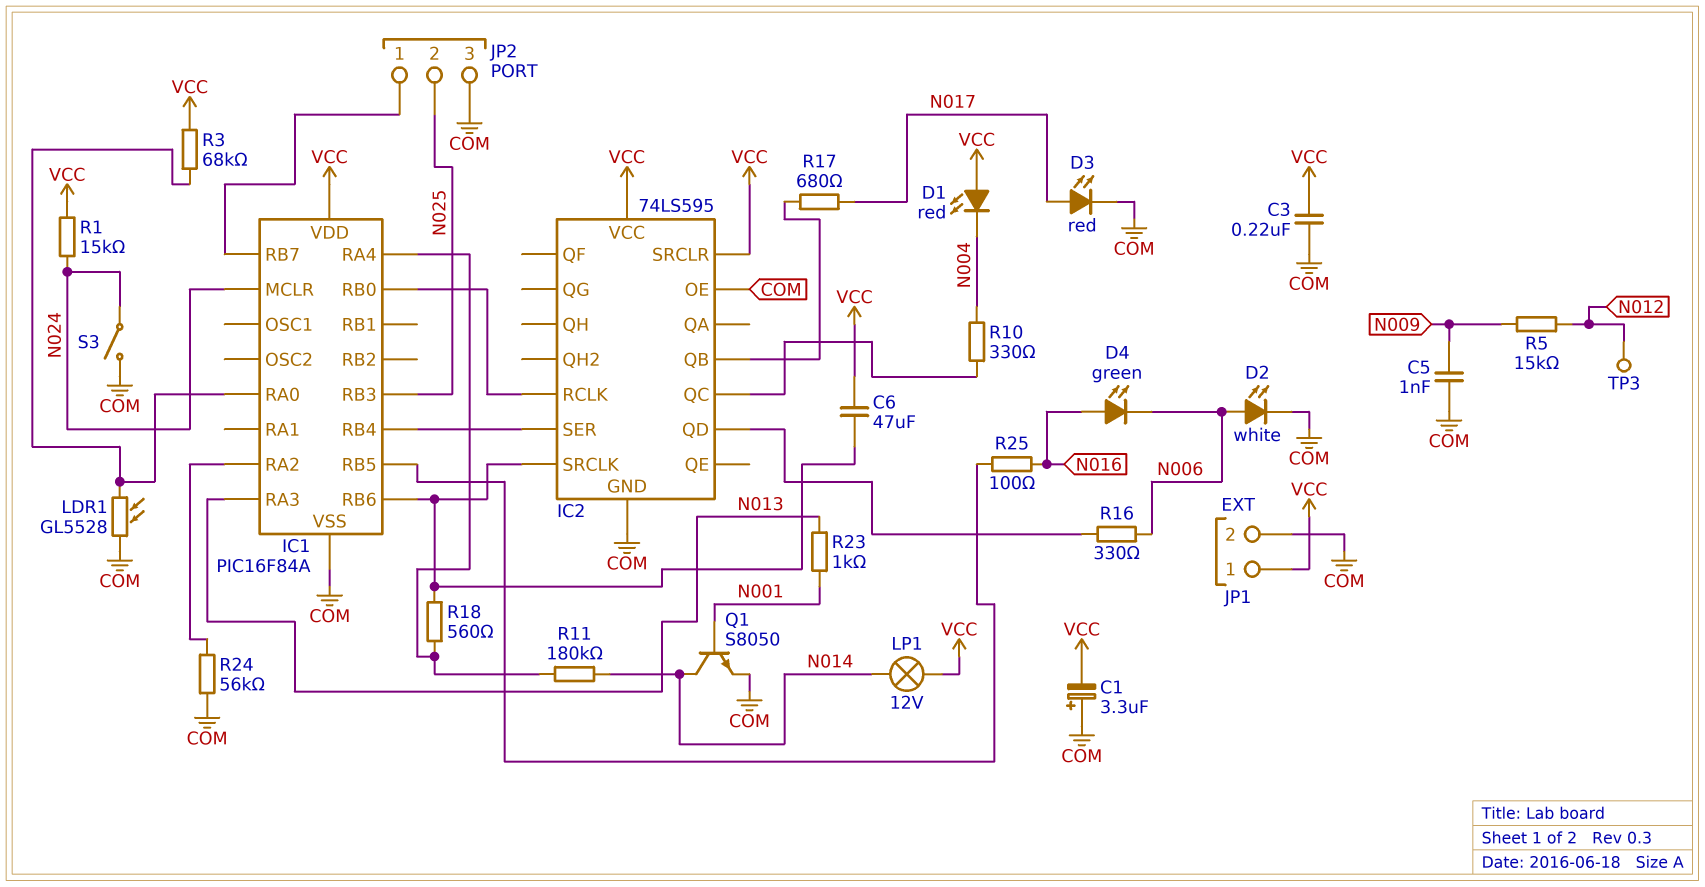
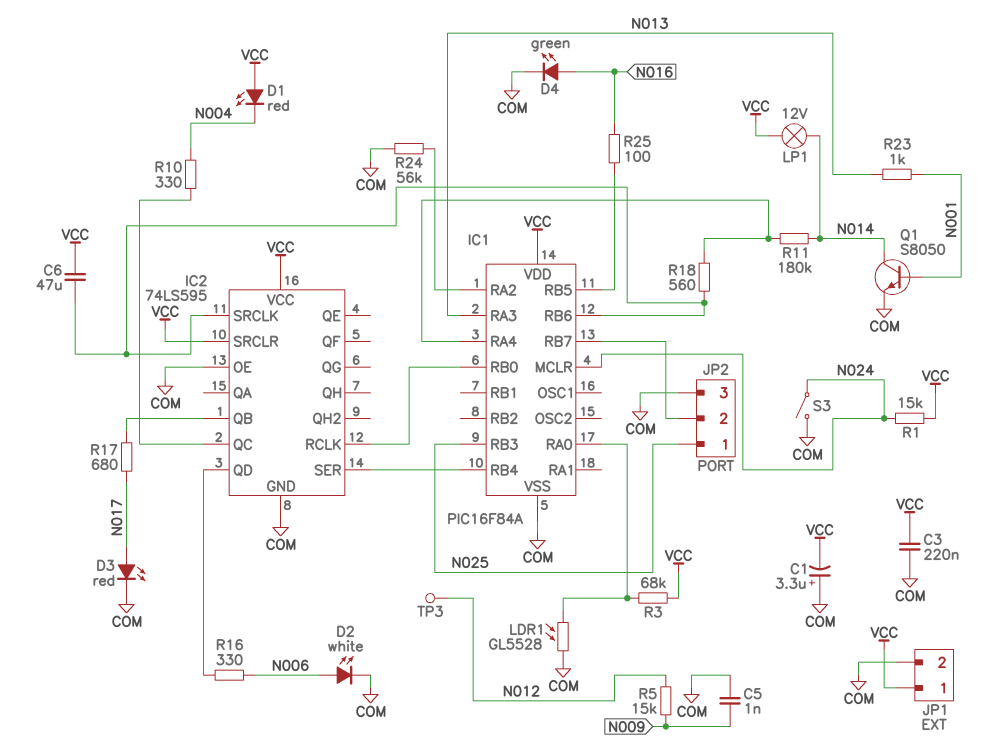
D4: LED green (A N016, K N006) -> LED green (A N016, K COM)
JP2 pin 1: IC1/RB7 -> N025
JP2 pin 2: N025 -> IC1/RB7

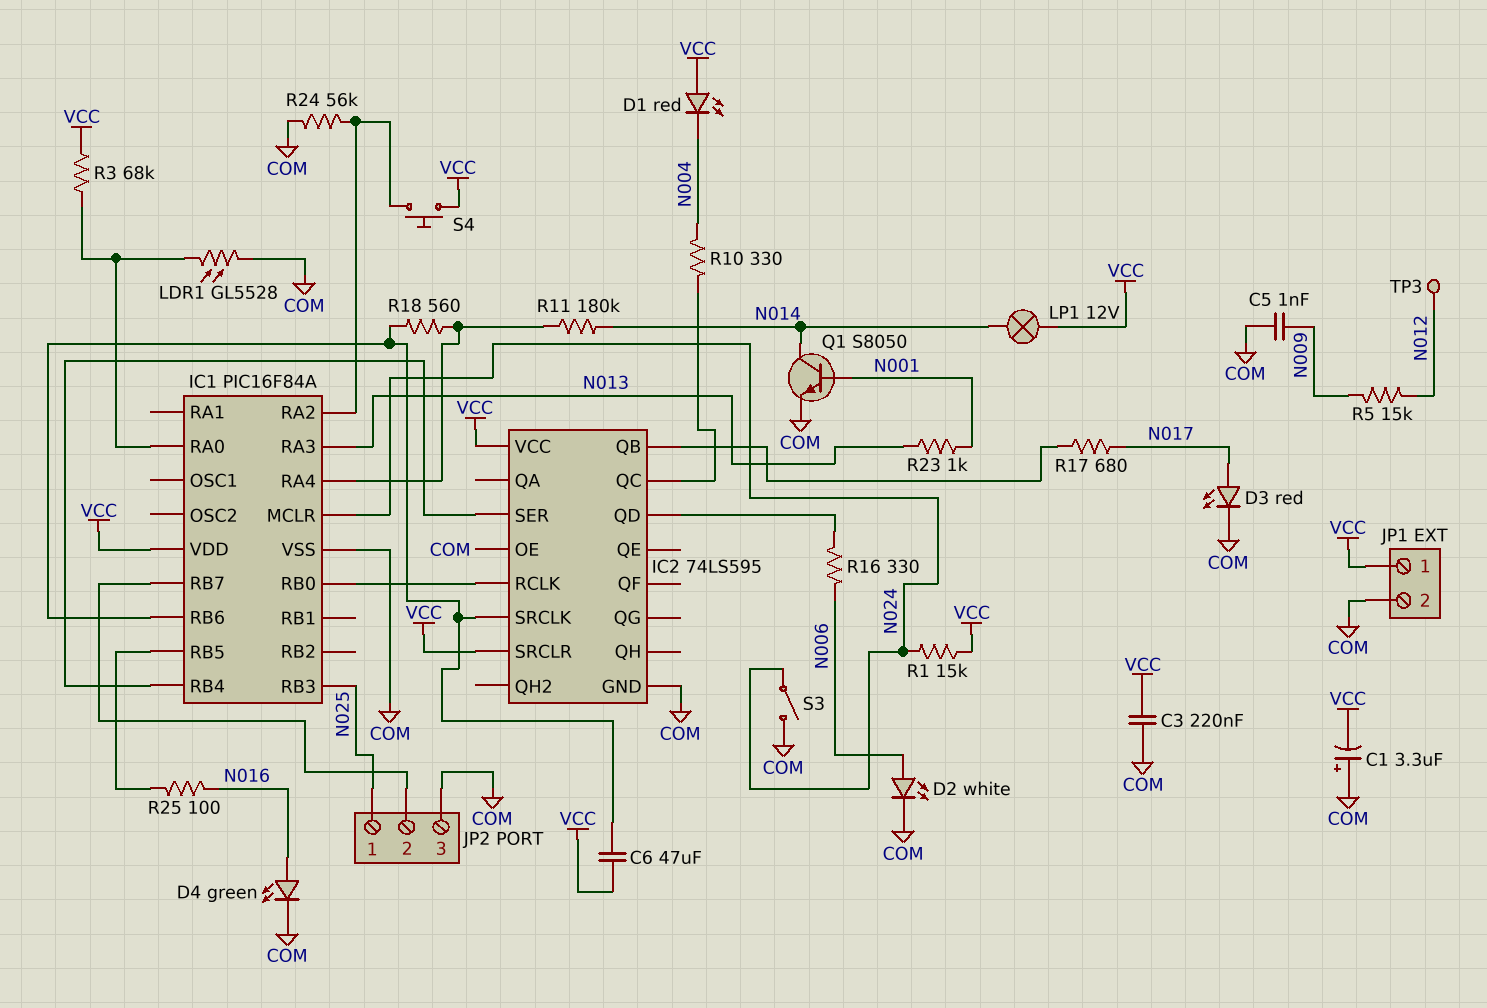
S4: none -> button (IC1/RA2, VCC)

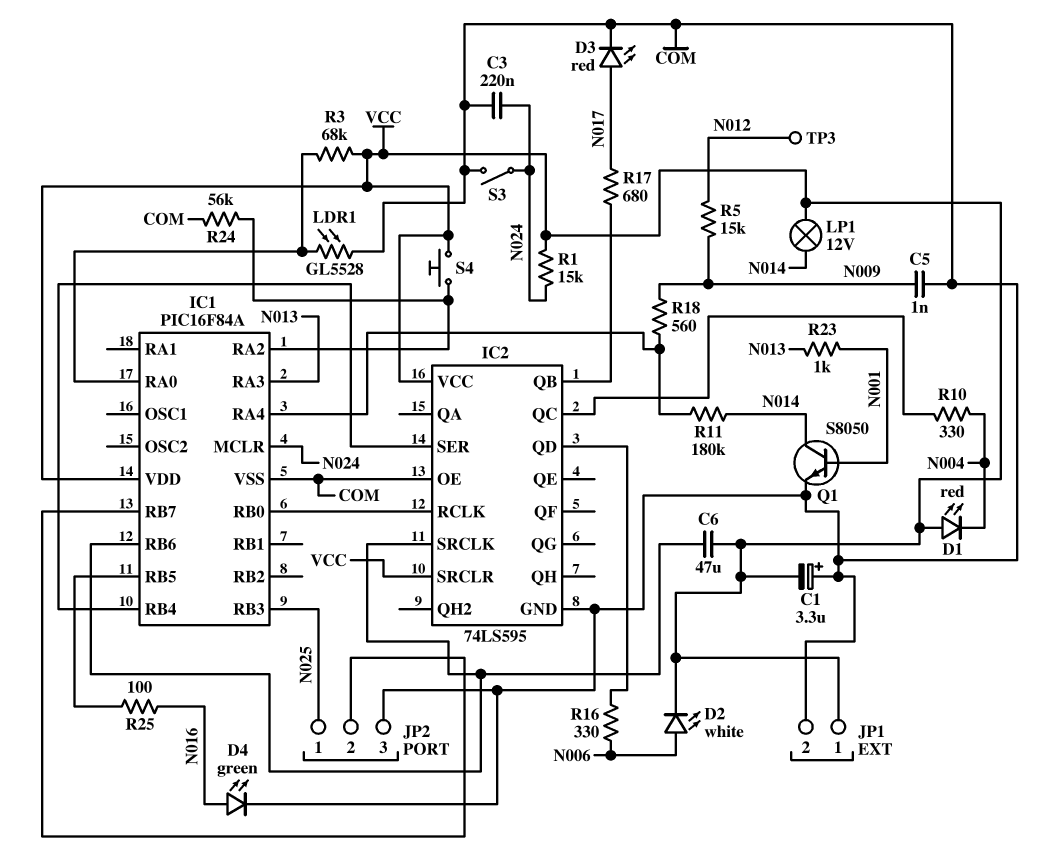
C3: 220nF (COM, VCC) -> 220nF (COM, N024)
D2: LED white (A N006, K COM) -> LED white (A N006, K VCC)
R18: 560 (IC1/RA4, IC1/RB6) -> 560 (IC1/RA4, N009)

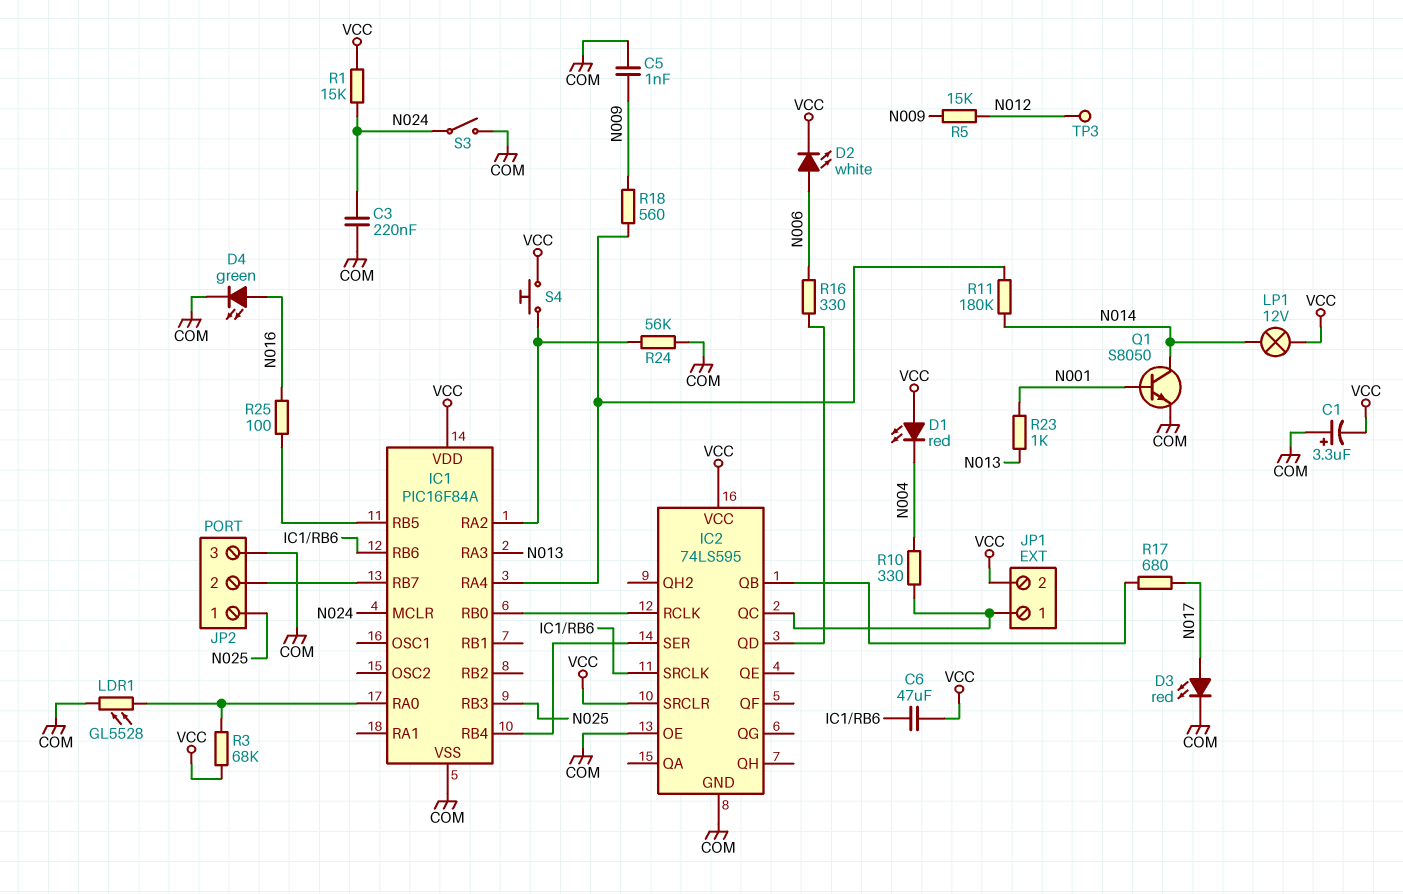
JP1 pin 1: VCC -> IC2/QC
JP1 pin 2: COM -> VCC

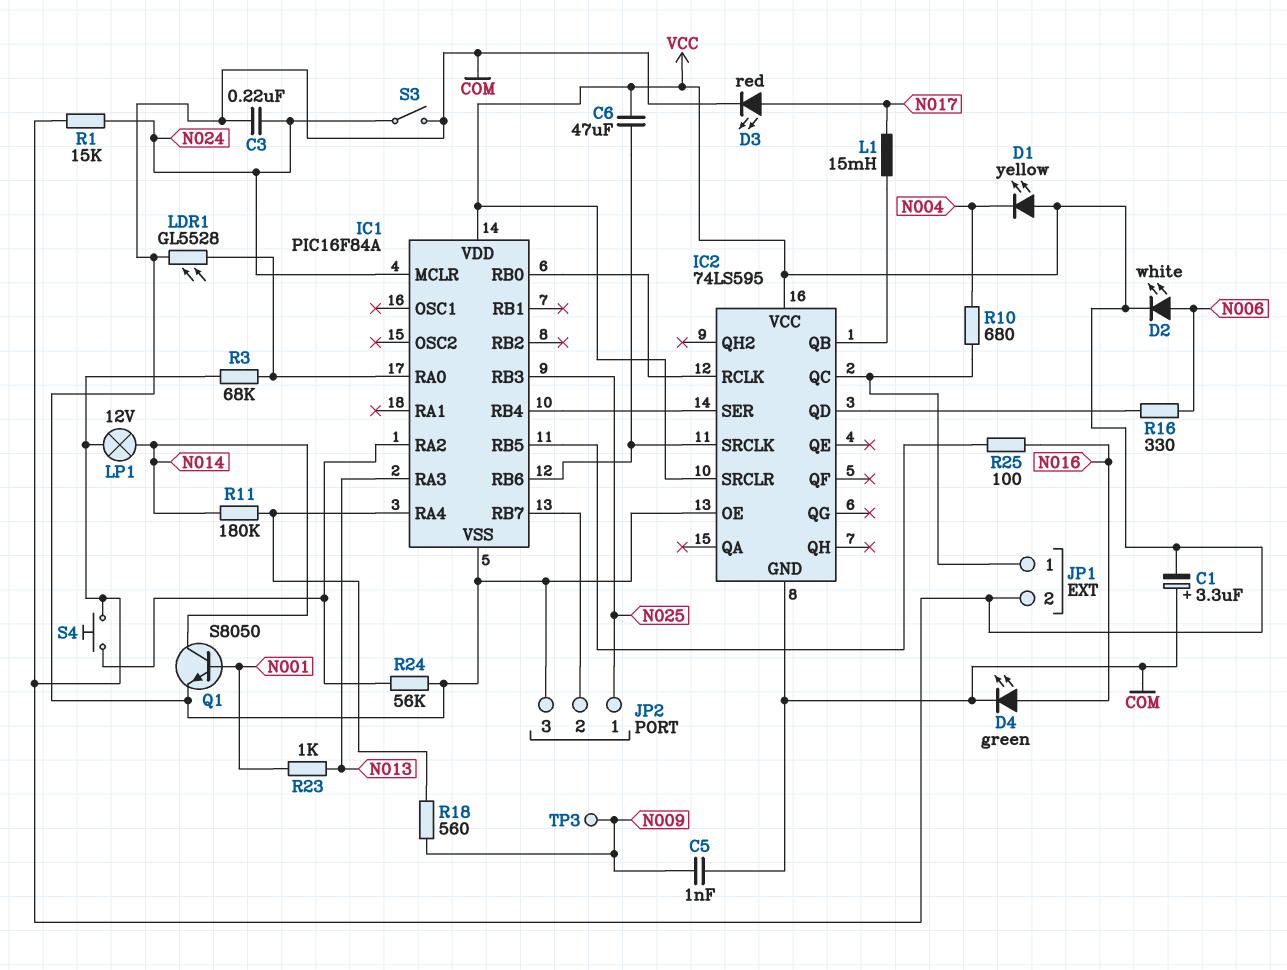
D1: LED red (A VCC, K N004) -> LED yellow (A VCC, K N004)
L1: none -> 15mH (IC2/QB, N017)
R5: 15k (N009, N012) -> none
R10: 330 (IC2/QC, N004) -> 680 (IC2/QC, N004)
R17: 680 (IC2/QB, N017) -> none
TP3: test point (N012) -> test point (N009)

